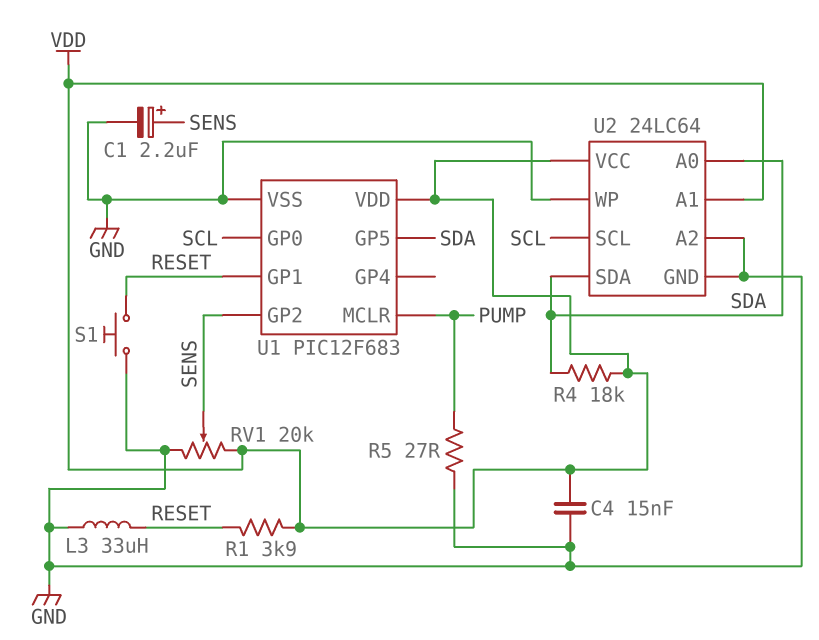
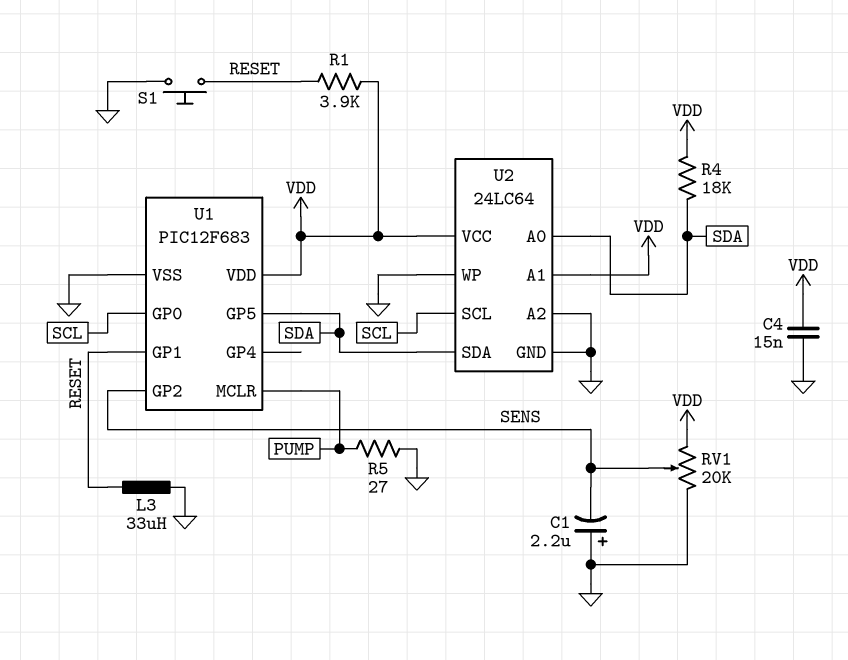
C1: 2.2uF (plus SENS, minus GND) -> 2.2uF (plus GND, minus SENS)

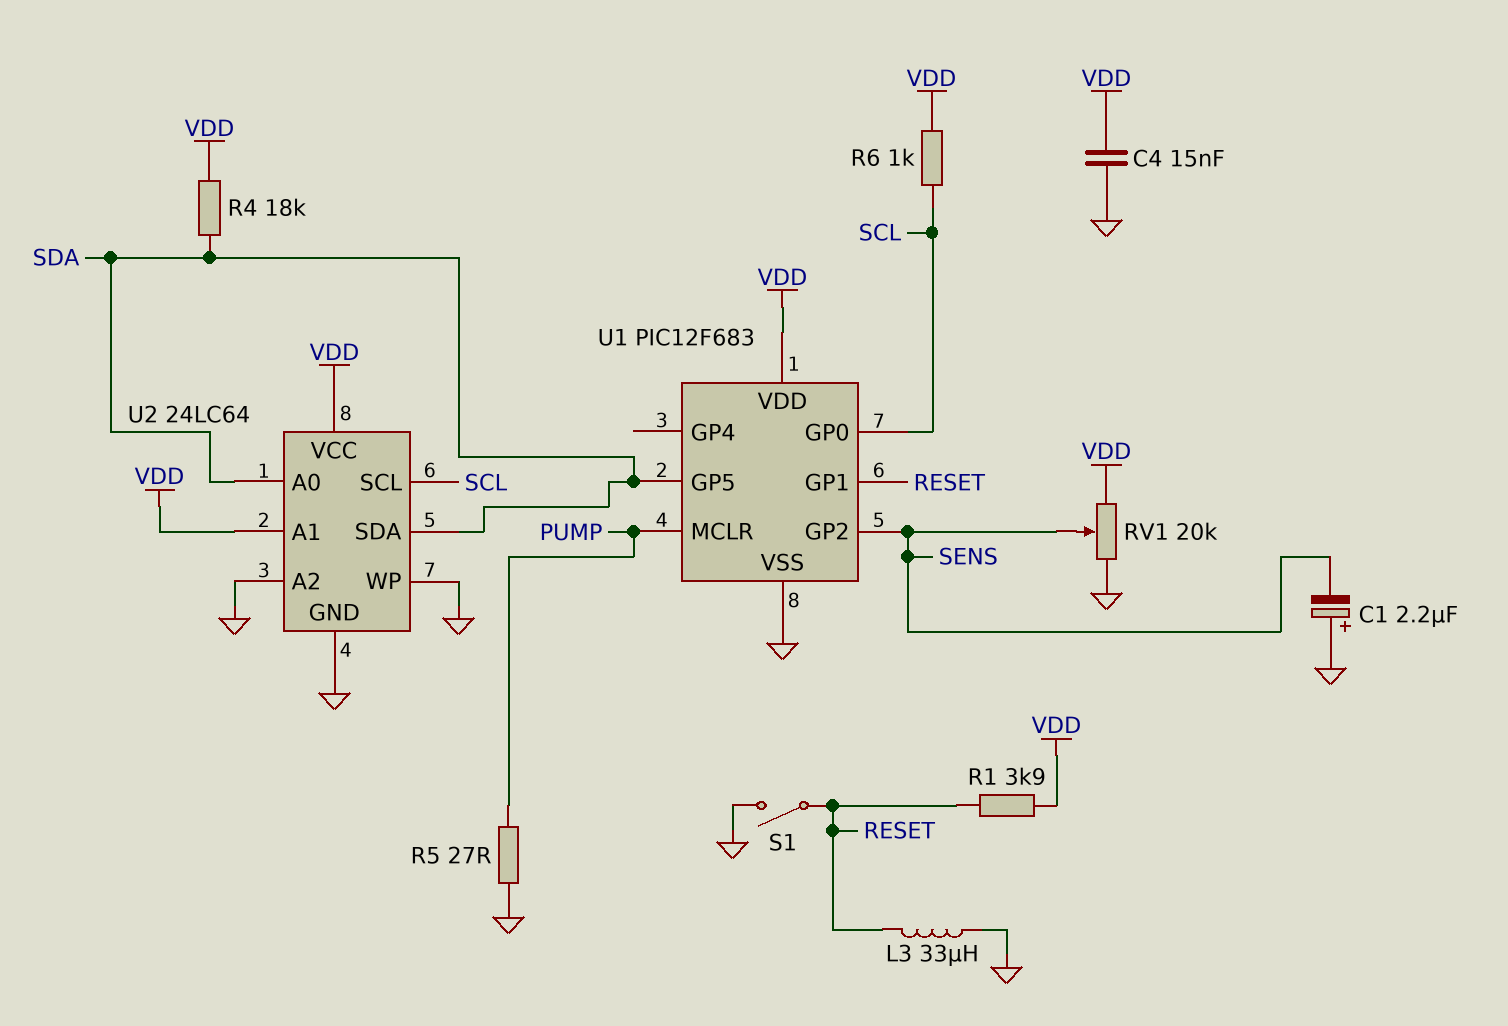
R6: none -> 1k (SCL, VDD)
S1: button (GND, RESET) -> switch (GND, RESET)

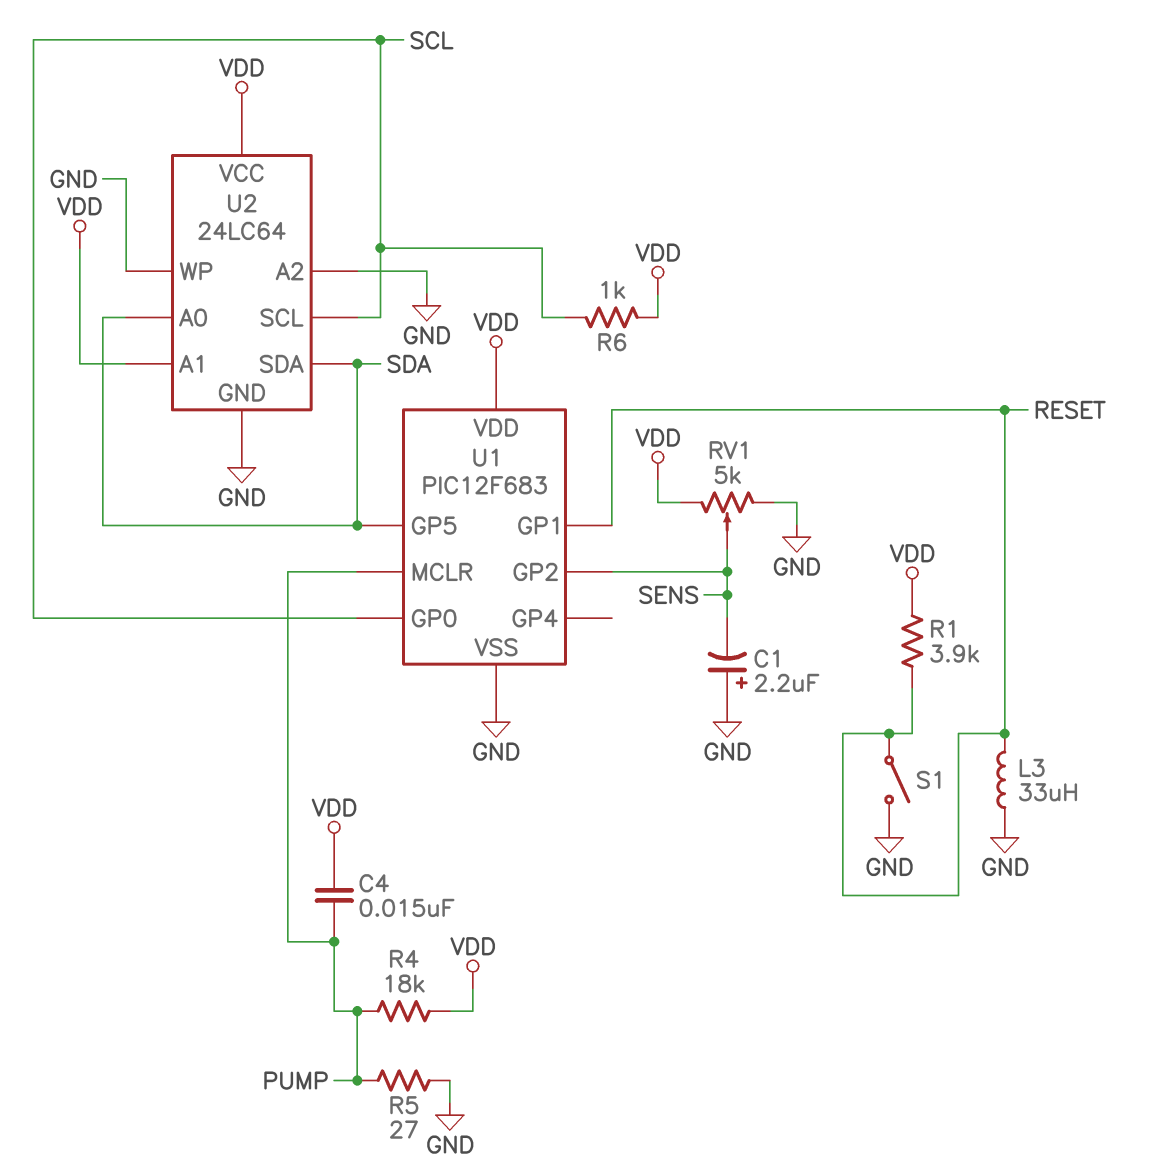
C4: 15nF (GND, VDD) -> 15nF (PUMP, VDD)
R4: 18k (SDA, VDD) -> 18k (PUMP, VDD)
RV1: 20k (GND, VDD, wiper SENS) -> 5k (GND, VDD, wiper SENS)

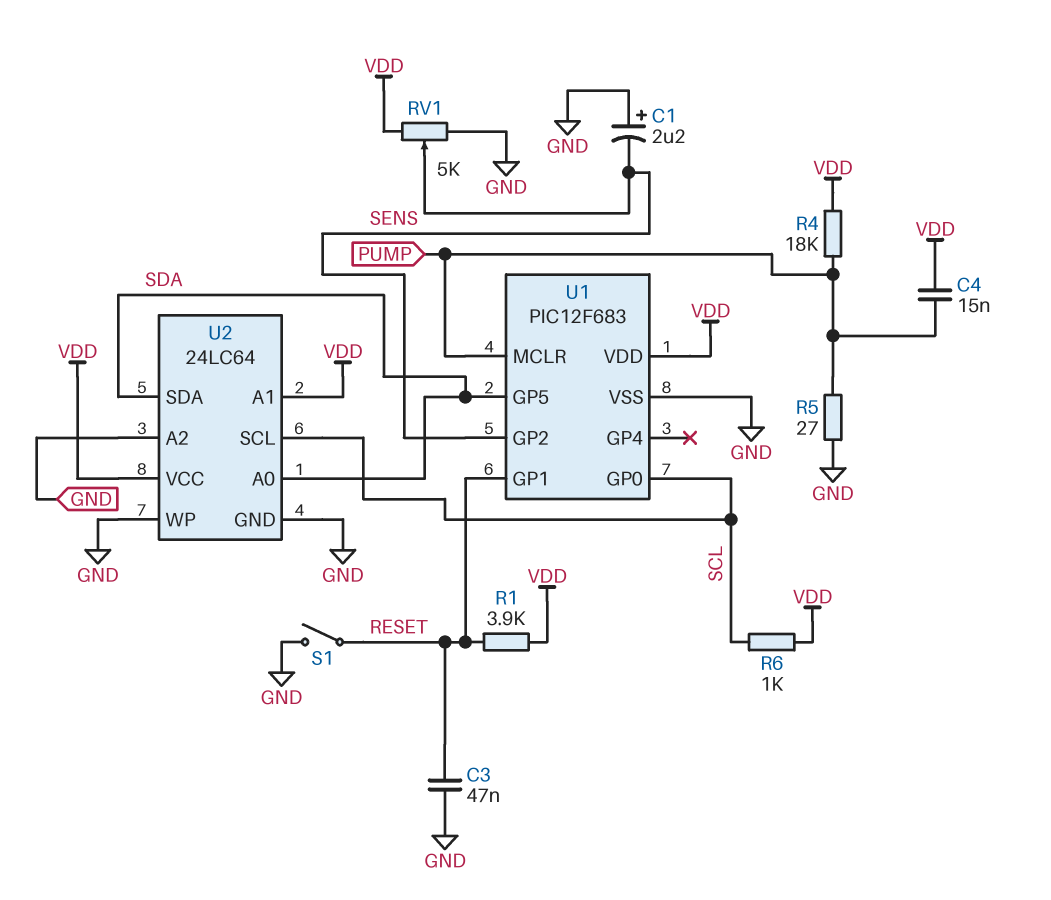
C3: none -> 47nF (GND, RESET)
L3: 33uH (GND, RESET) -> none

